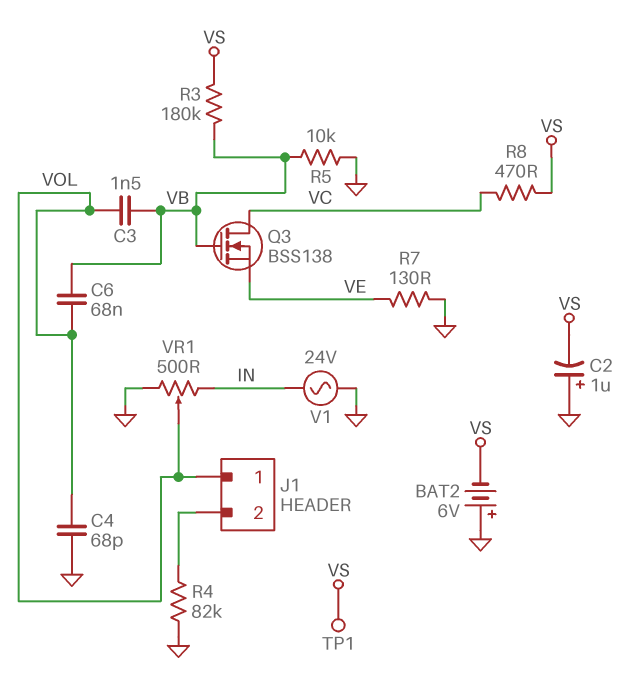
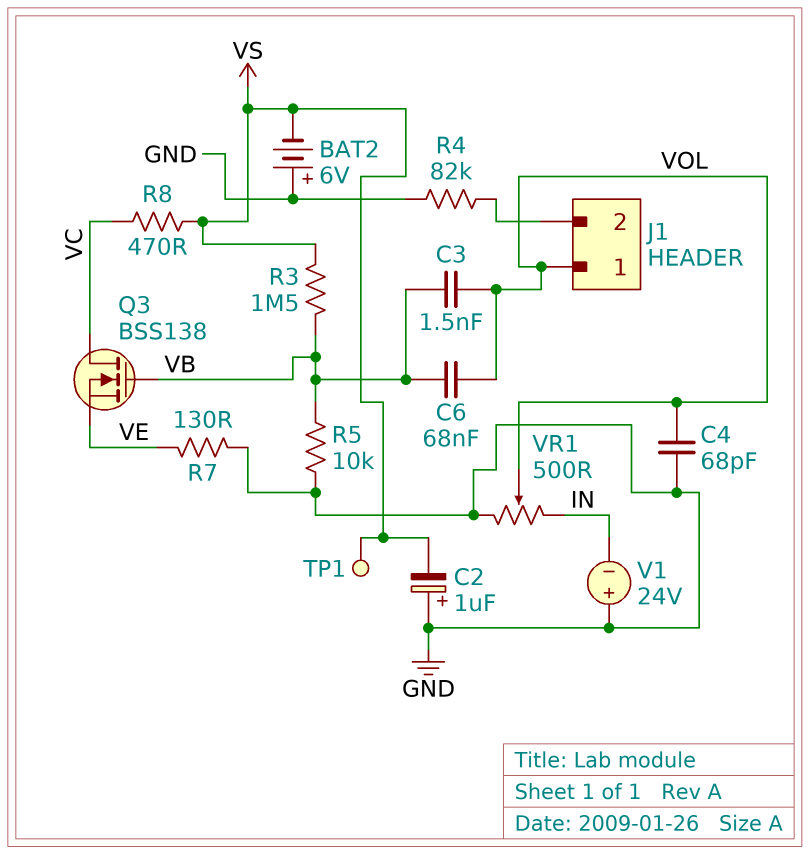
R3: 180k (VB, VS) -> 1.5M (VB, VS)
V1: AC 24V (GND, IN) -> 24V (plus GND, minus IN)

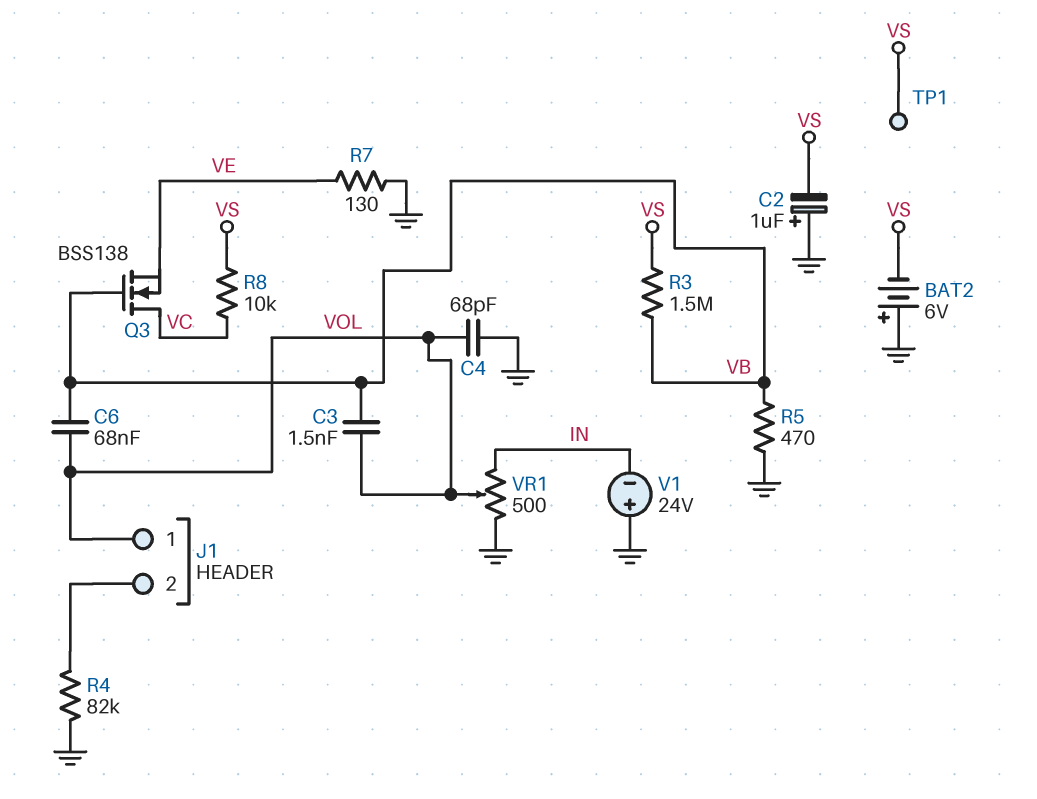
R5: 10k (GND, VB) -> 470 (GND, VB)
R8: 470 (VC, VS) -> 10k (VC, VS)

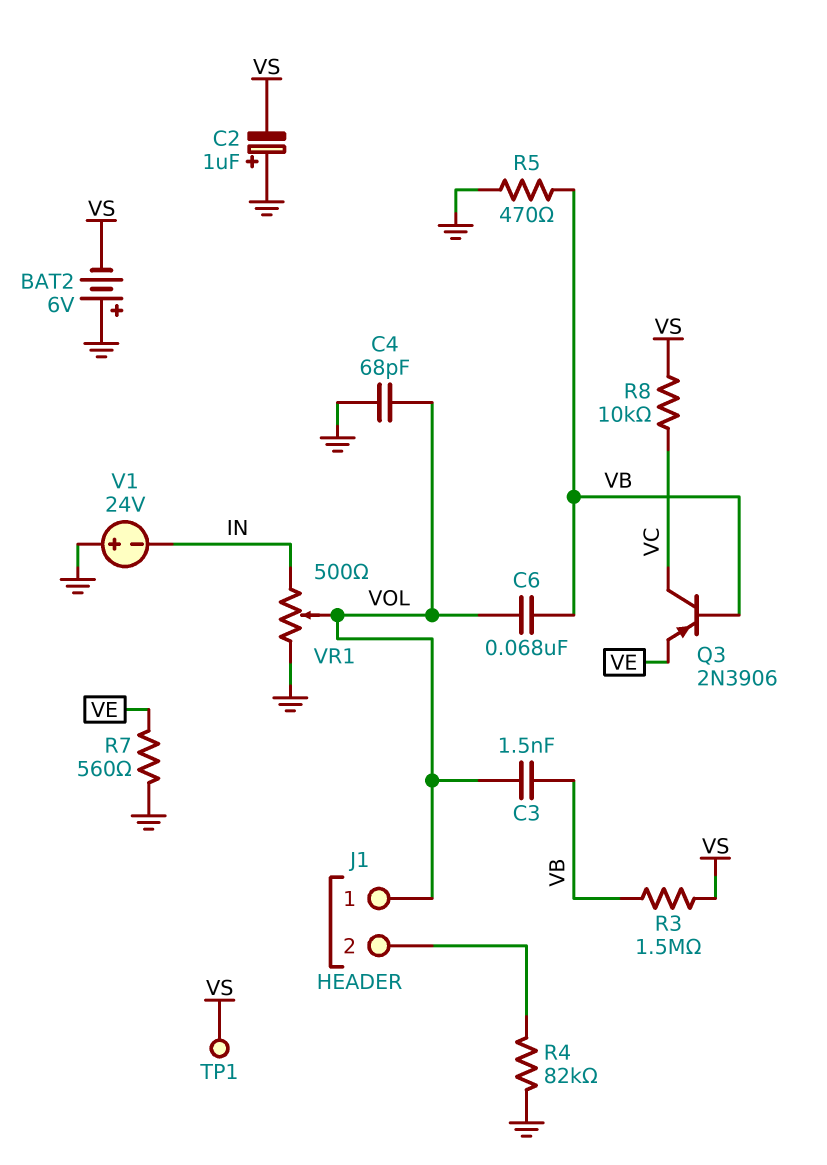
Q3: NMOS BSS138 (G VB, D VC, S VE) -> PNP 2N3906 (B VB, C VC, E VE)
R7: 130 (GND, VE) -> 560 (GND, VE)

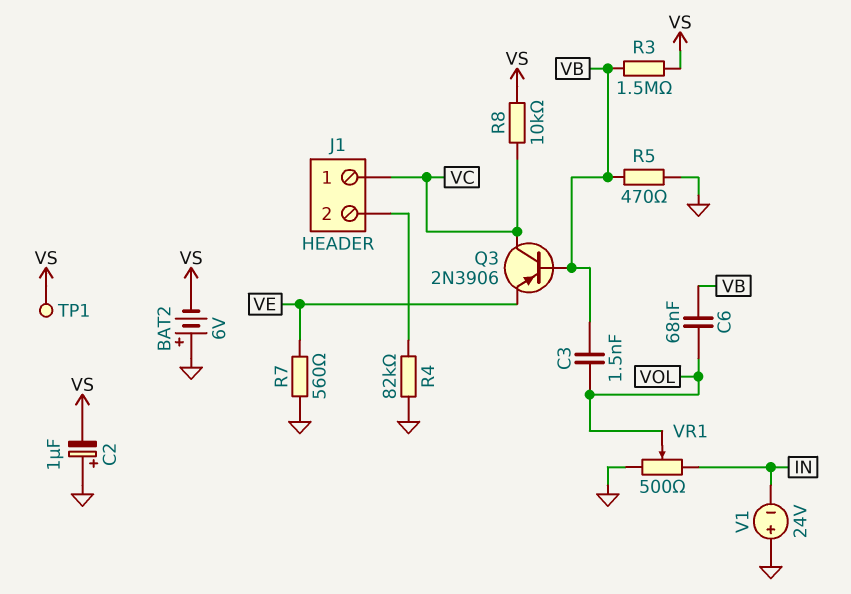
C4: 68pF (GND, VOL) -> none
J1 pin 1: VOL -> VC

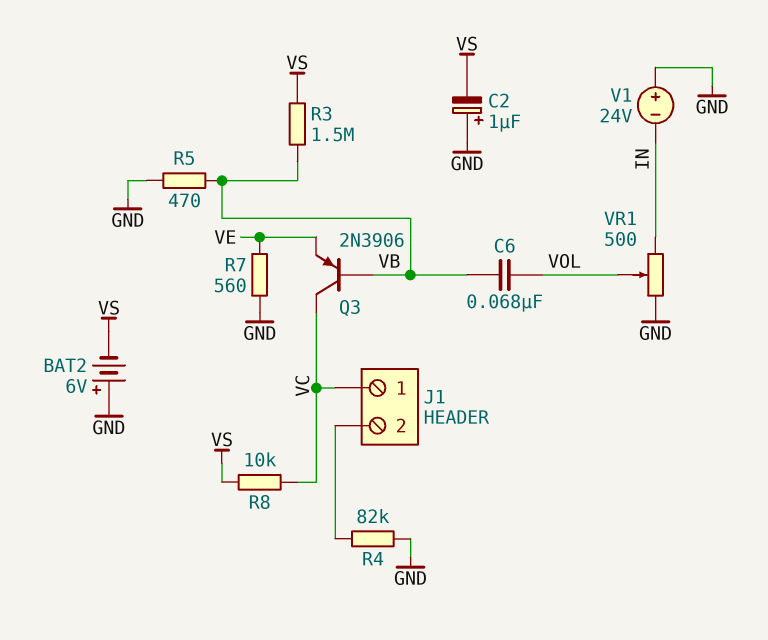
C3: 1.5nF (VB, VOL) -> none
TP1: test point (VS) -> none

